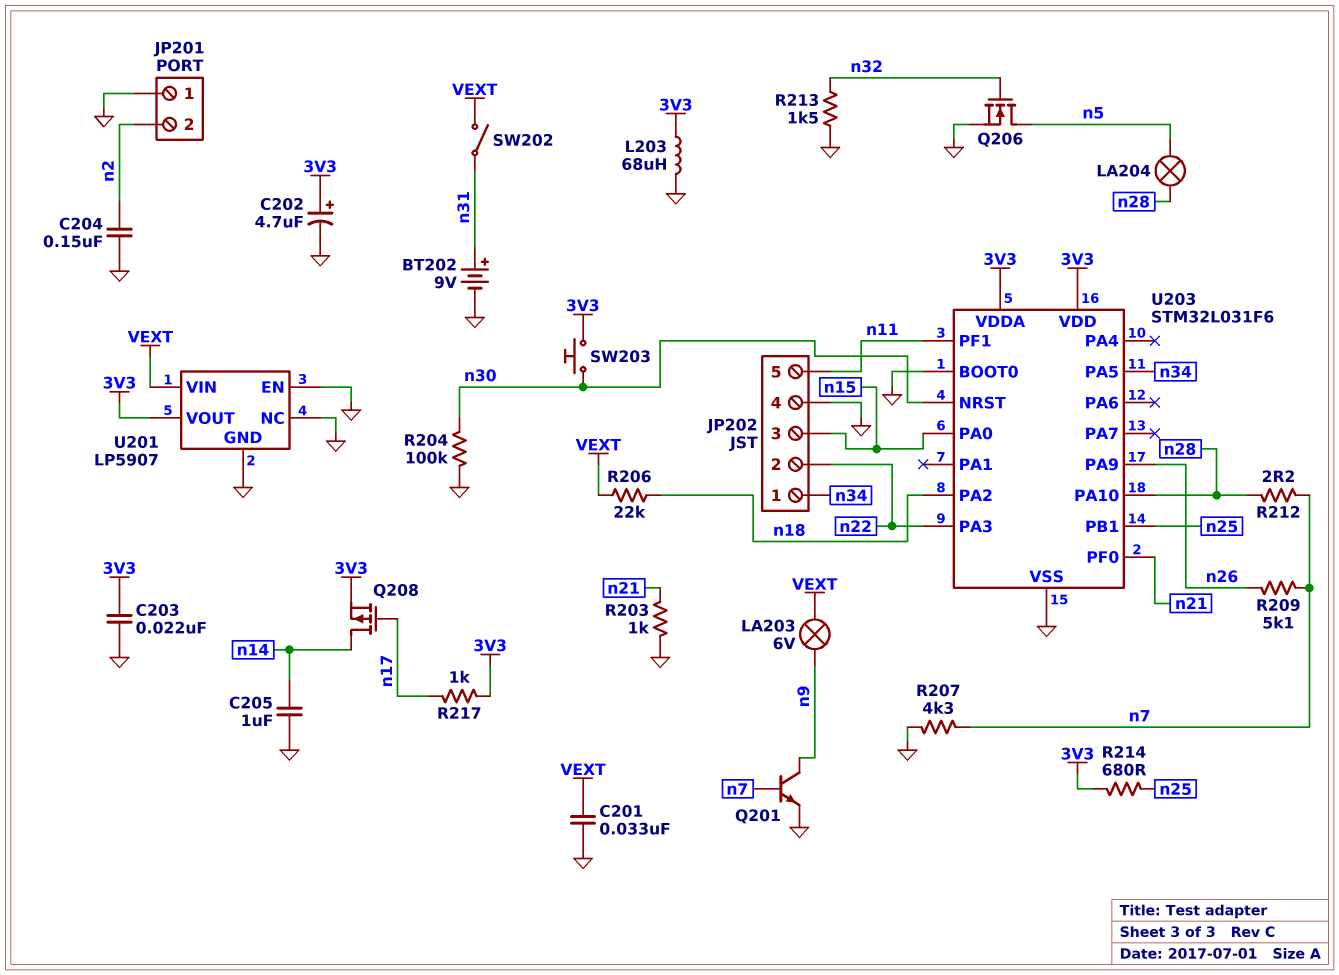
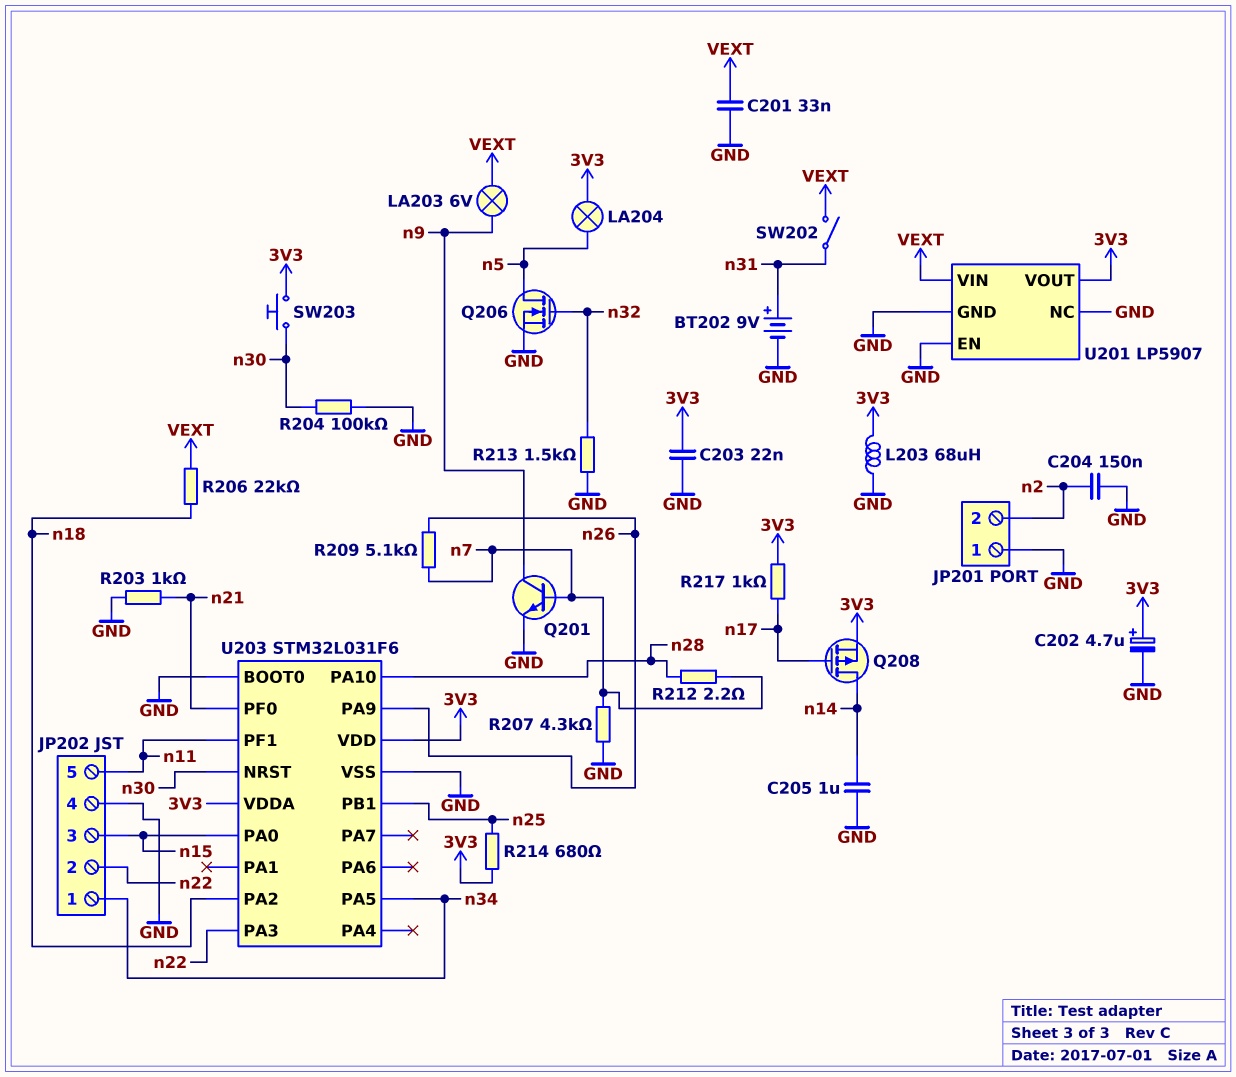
LA204: lamp (n5, n28) -> lamp (3V3, n5)

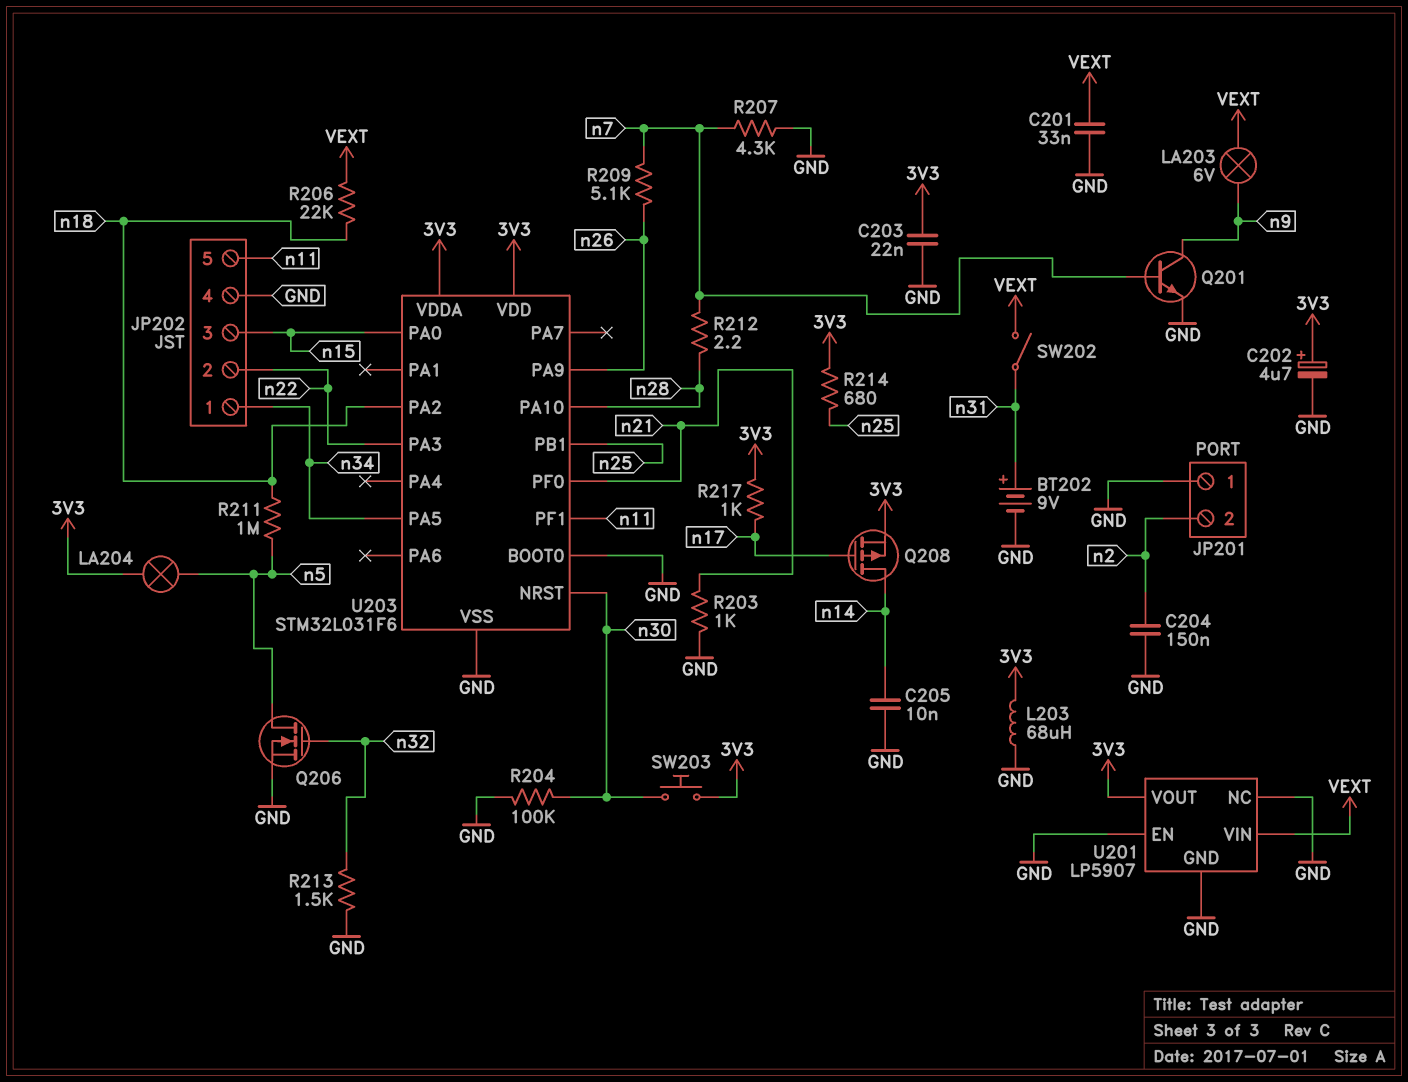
C205: 1uF (GND, n14) -> 10nF (GND, n14)
R211: none -> 1M (n5, n18)

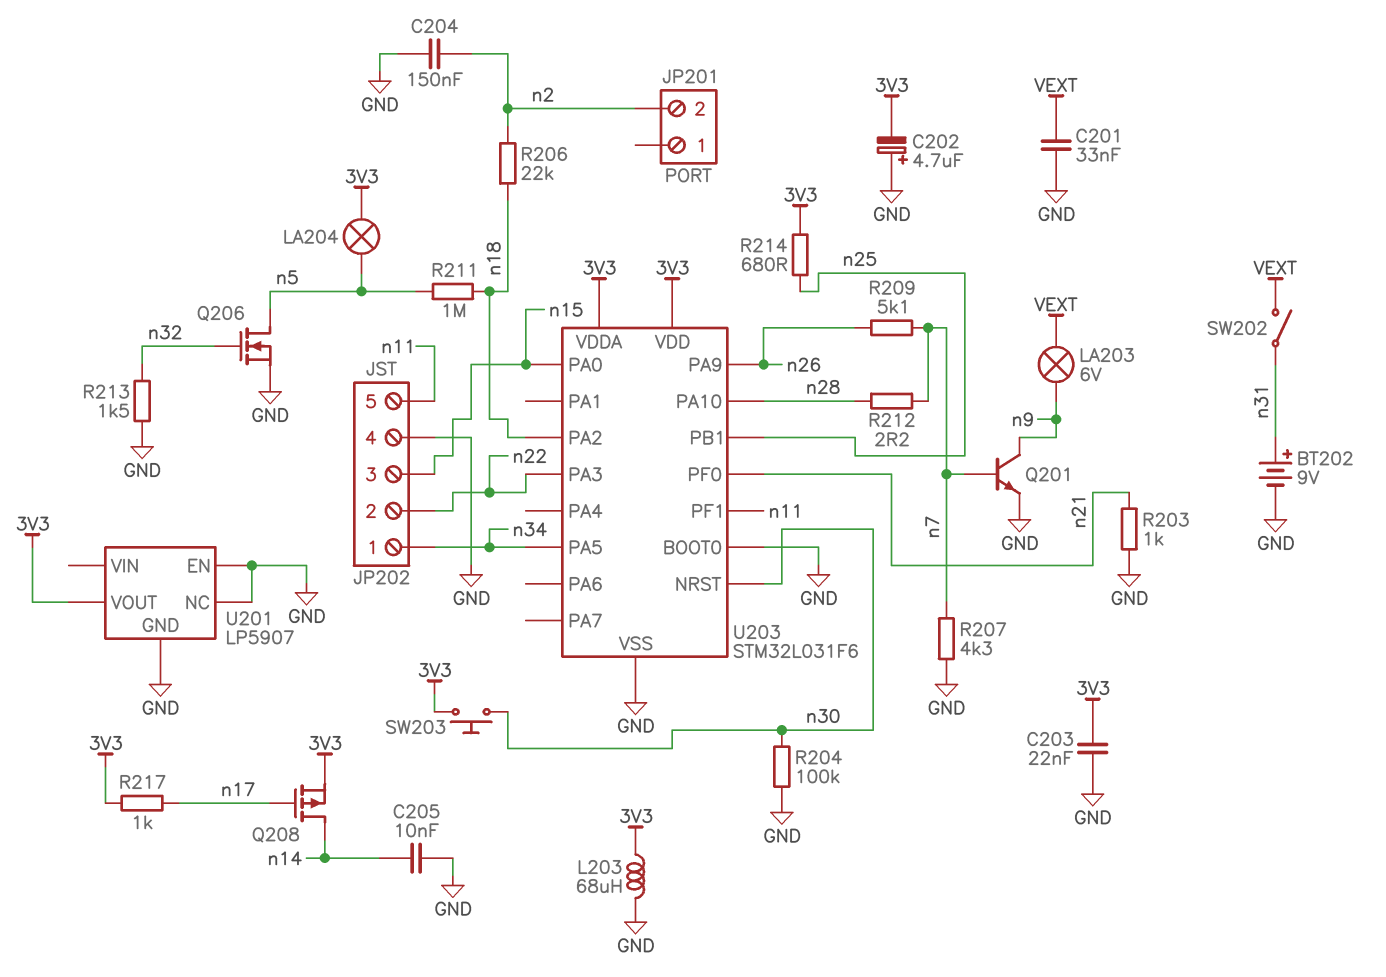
C202: 4.7uF (plus 3V3, minus GND) -> 4.7uF (plus GND, minus 3V3)
JP201 pin 1: GND -> none
R206: 22k (VEXT, n18) -> 22k (n2, n18)
U201 pin VIN: VEXT -> none

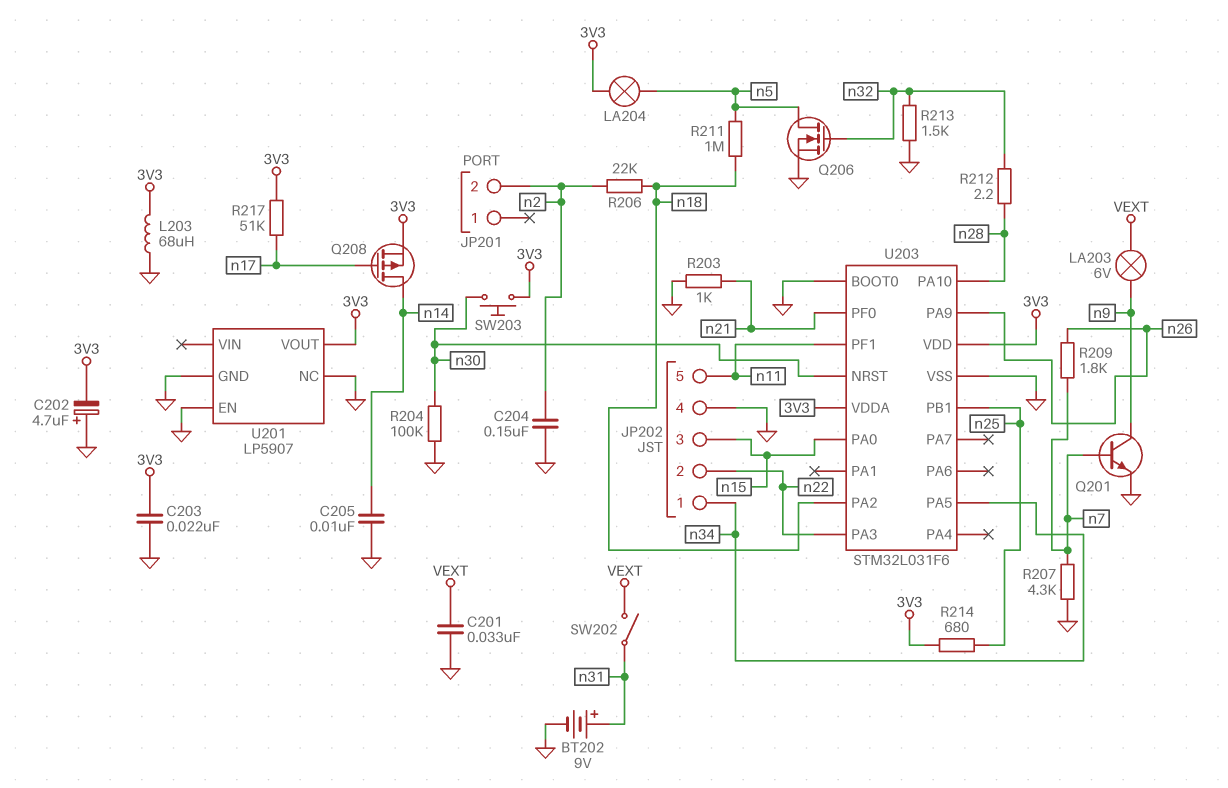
R209: 5.1k (n7, n26) -> 1.8k (n7, n26)
R212: 2.2 (n7, n28) -> 2.2 (n28, n32)
R217: 1k (3V3, n17) -> 51k (3V3, n17)

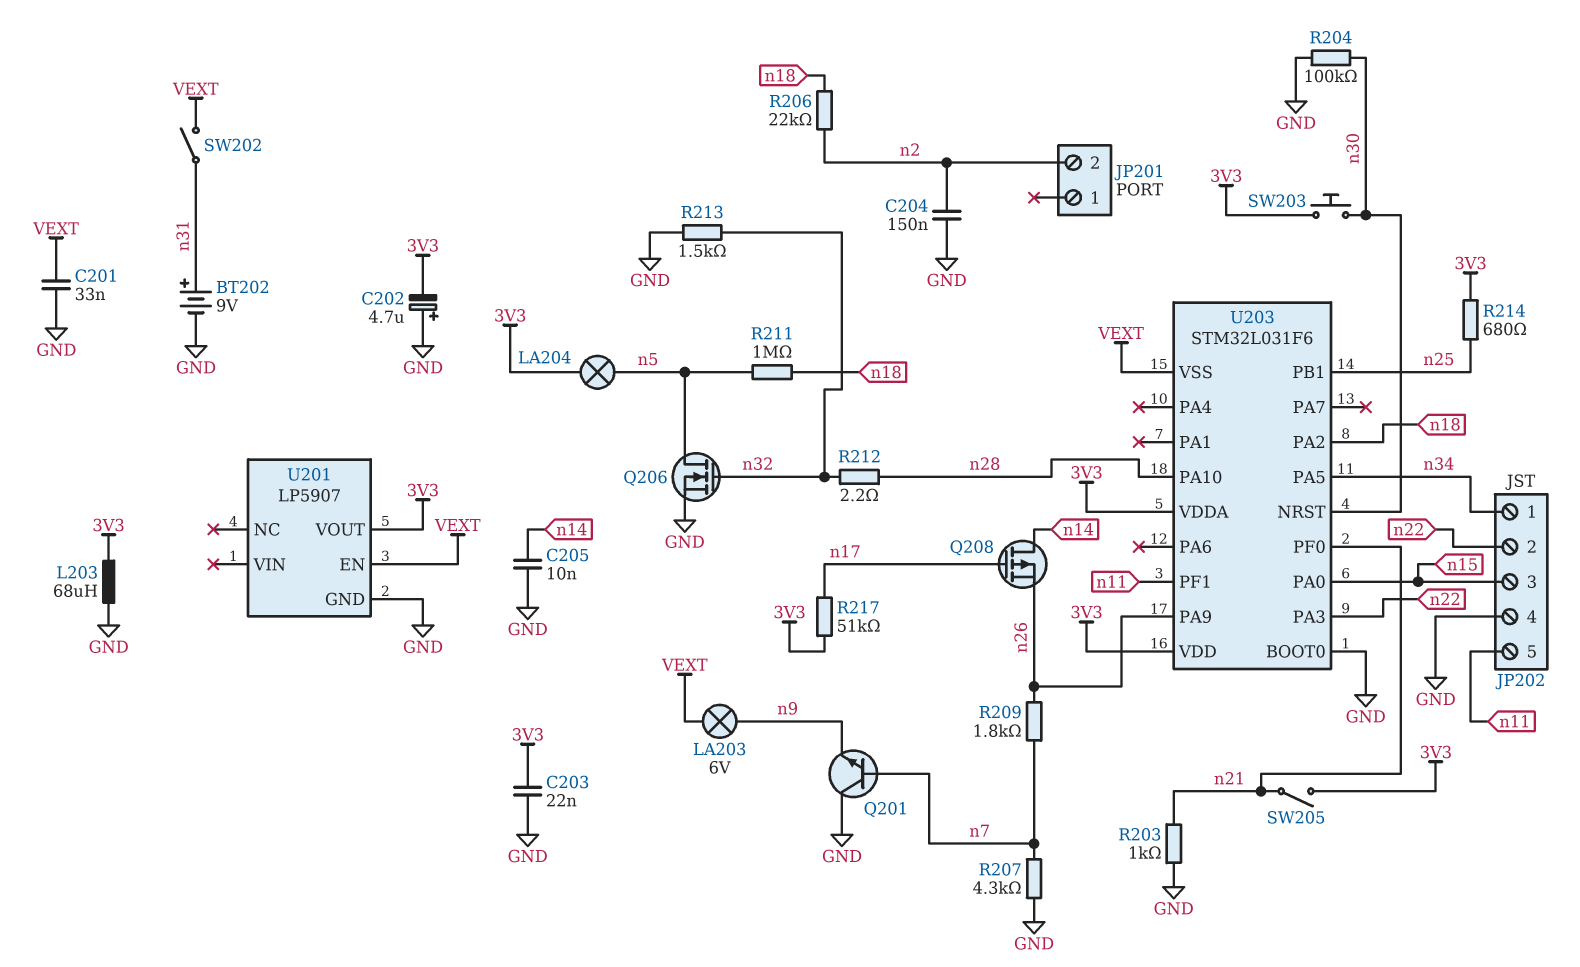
Q201: NPN (B n7, C n9, E GND) -> NPN (B n7, C GND, E n9)
Q208: PMOS (G n17, D n14, S 3V3) -> PMOS (G n17, D n14, S n26)
SW205: none -> switch (3V3, n21)
U201 pin EN: GND -> VEXT
U201 pin NC: GND -> none
U203 pin VSS: GND -> VEXT

